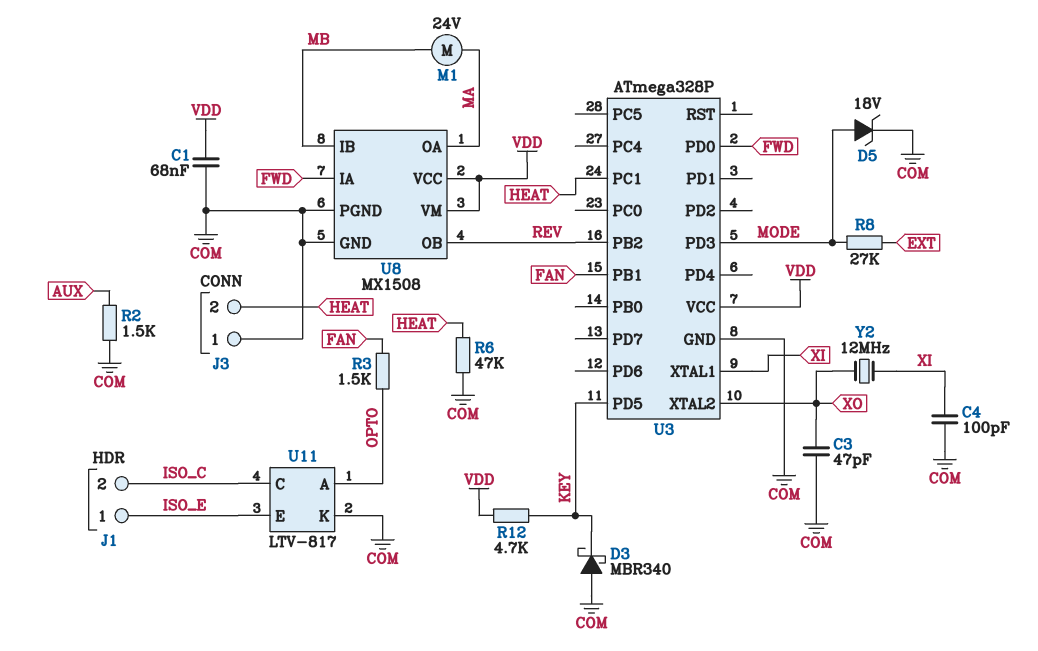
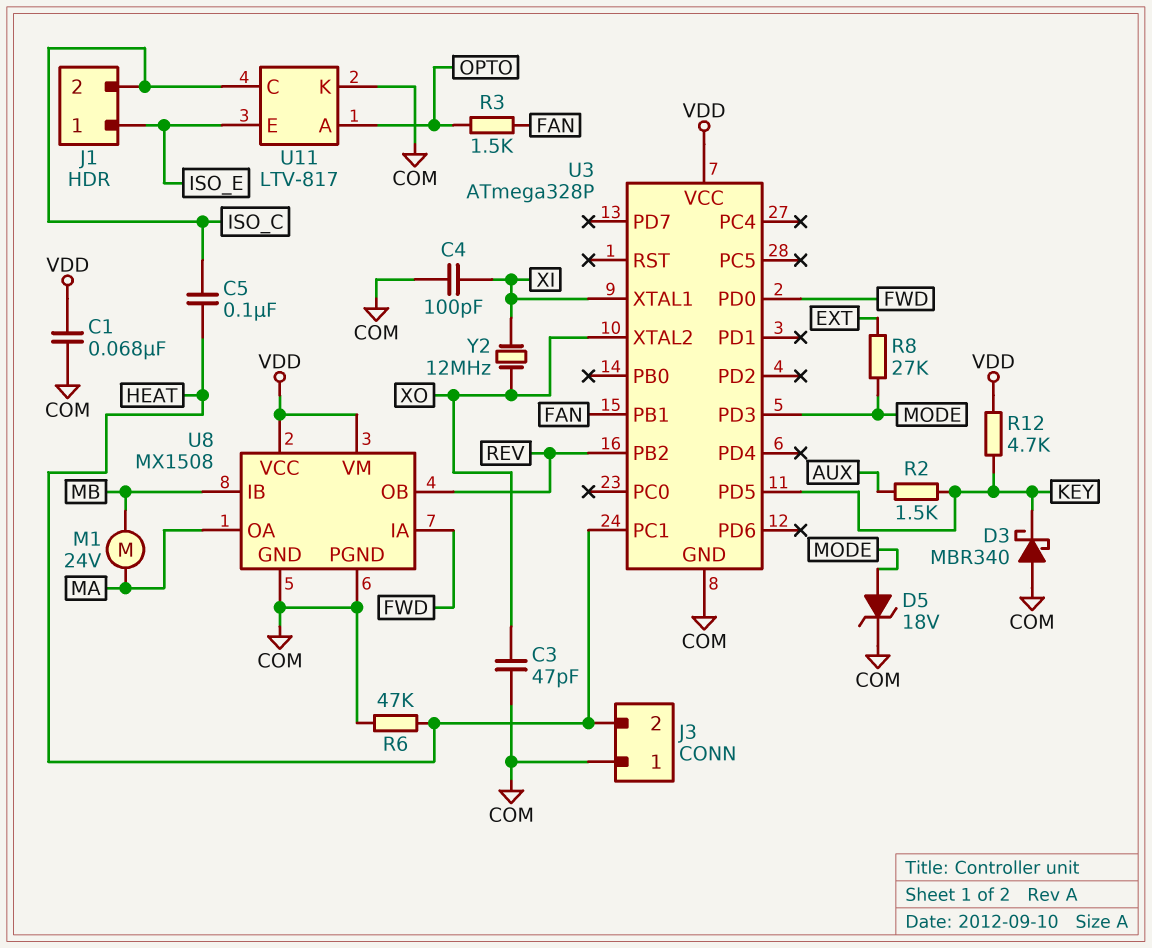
C5: none -> 100nF (HEAT, ISO_C)
R2: 1.5k (AUX, COM) -> 1.5k (AUX, KEY)

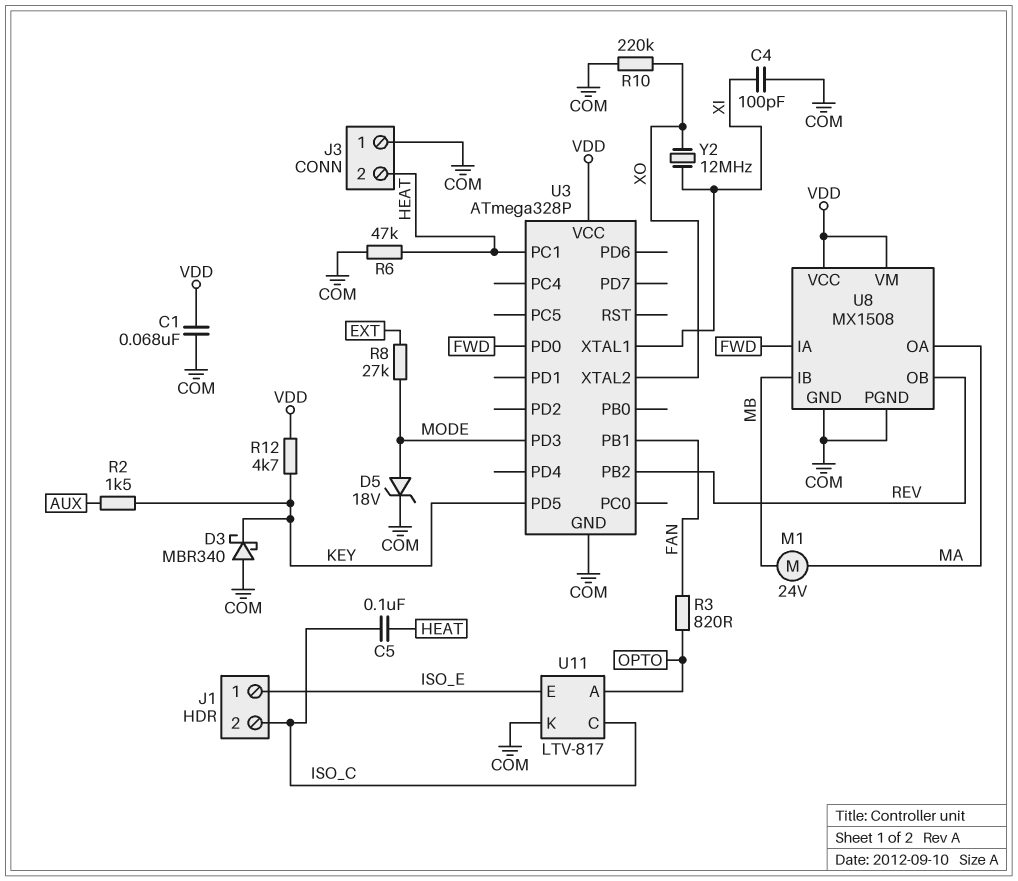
C3: 47pF (COM, XO) -> none
R3: 1.5k (FAN, OPTO) -> 820 (FAN, OPTO)
R10: none -> 220k (COM, XO)

